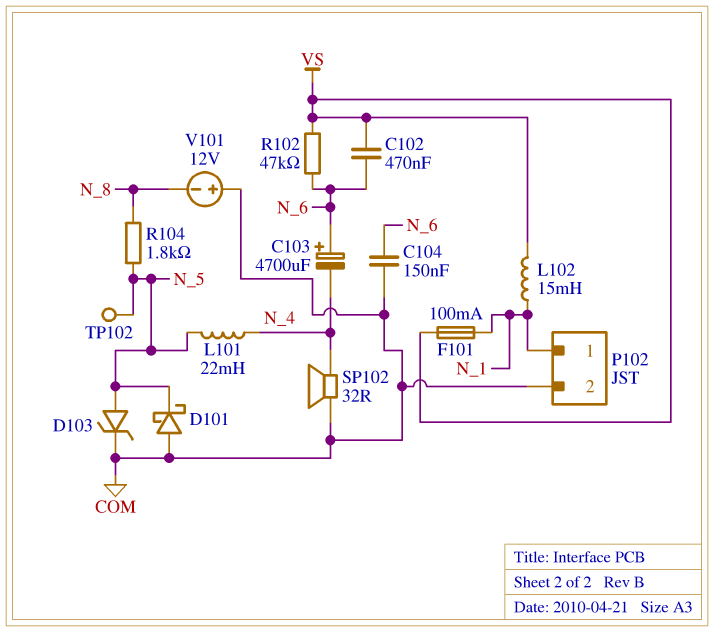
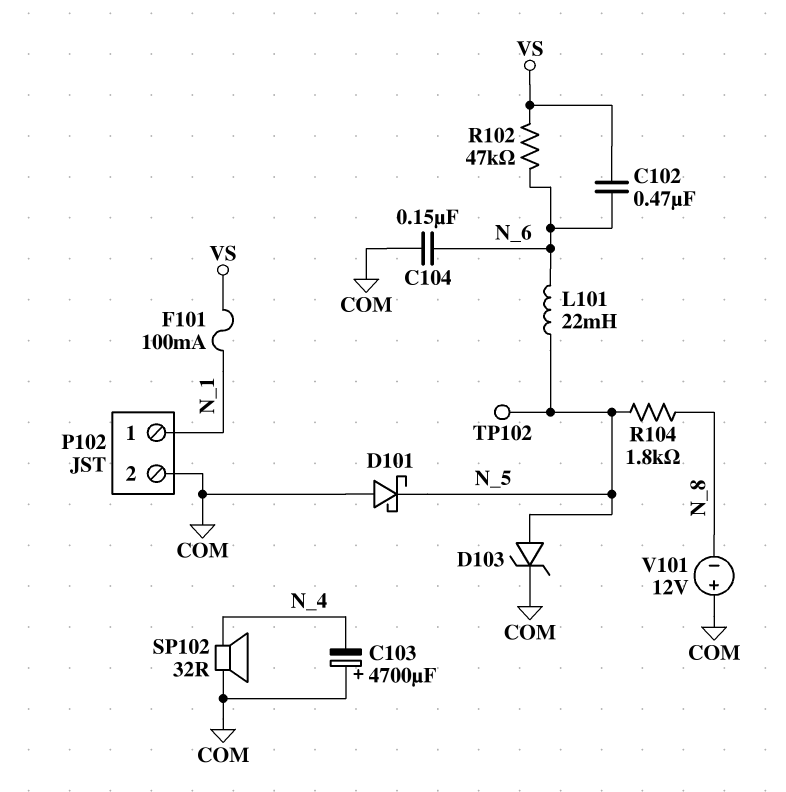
C103: 4700uF (plus N_6, minus N_4) -> 4700uF (plus COM, minus N_4)
L101: 22mH (N_4, N_5) -> 22mH (N_5, N_6)
L102: 15mH (N_1, VS) -> none

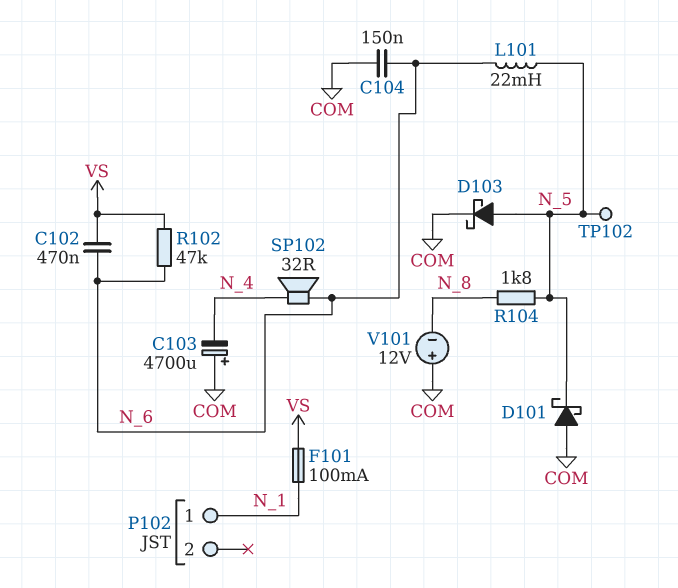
D103: zener (A N_5, K COM) -> schottky (A N_5, K COM)
P102 pin 2: COM -> none
SP102: speaker 32R (COM, N_4) -> speaker 32R (N_4, N_6)

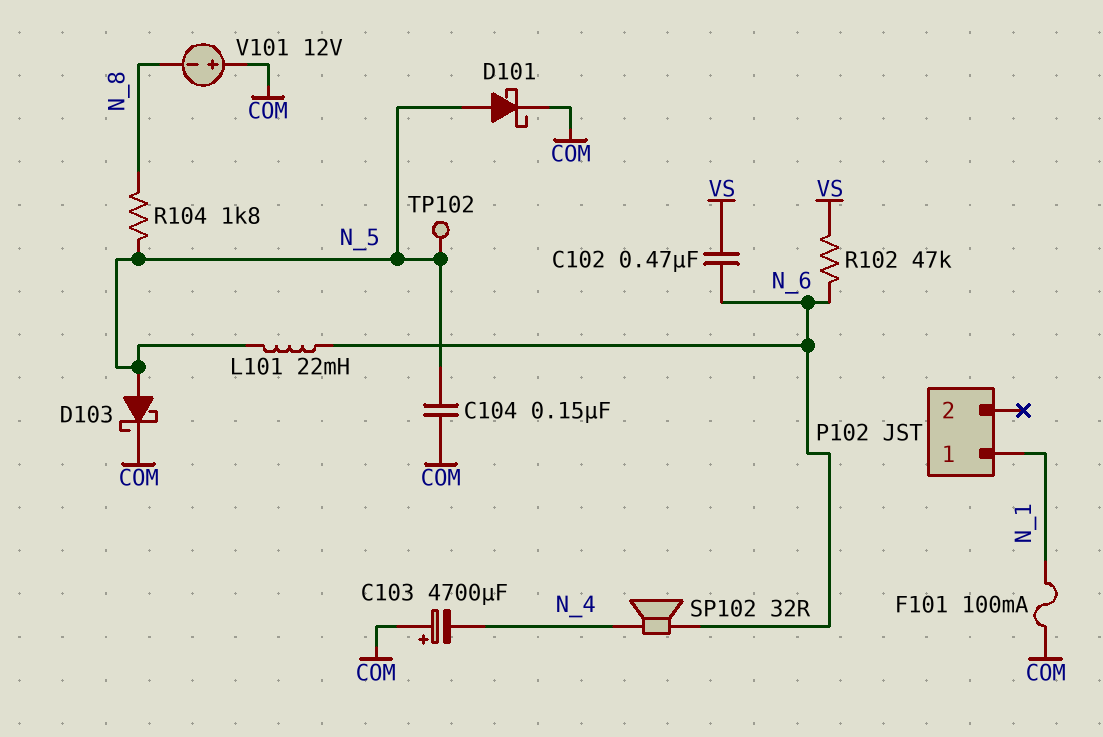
C104: 150nF (COM, N_6) -> 150nF (COM, N_5)
D101: schottky (A COM, K N_5) -> schottky (A N_5, K COM)
F101: 100mA (N_1, VS) -> 100mA (COM, N_1)

